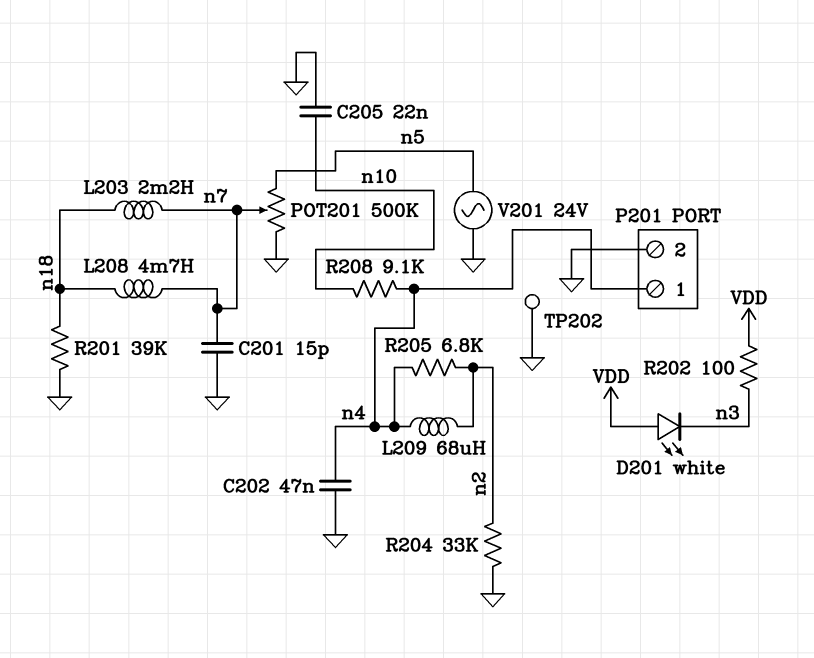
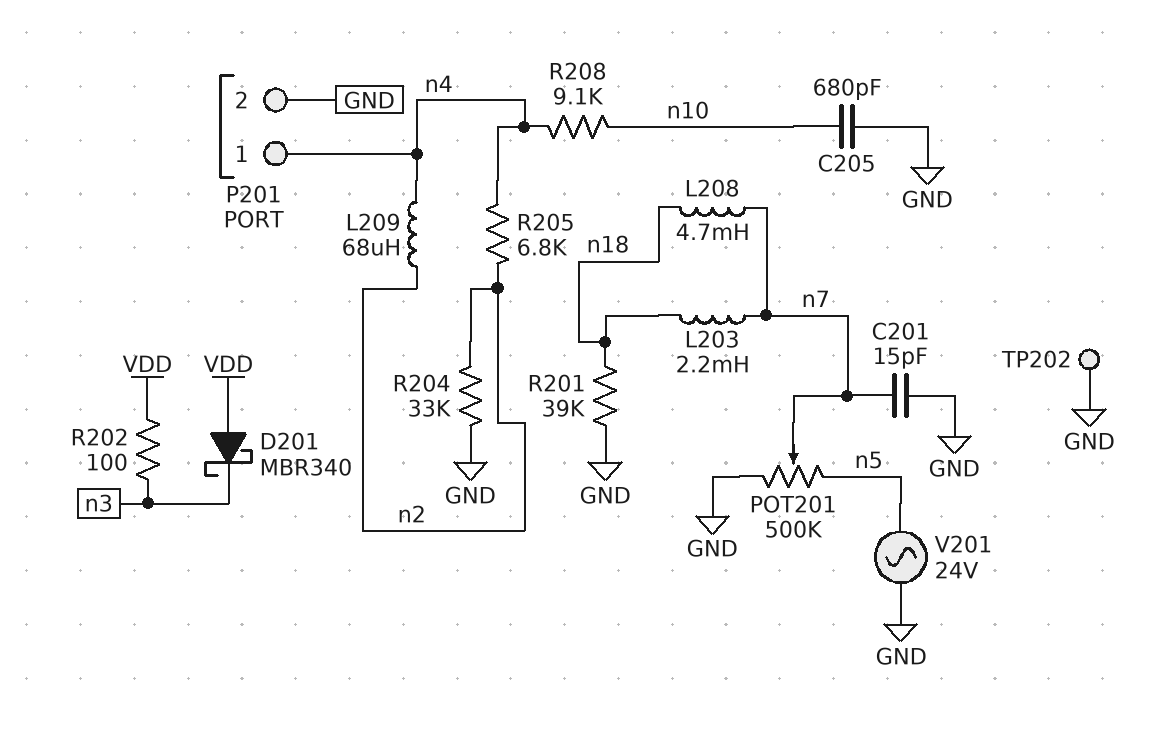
C202: 47nF (GND, n4) -> none
C205: 22nF (GND, n10) -> 680pF (GND, n10)
D201: LED white (A VDD, K n3) -> schottky MBR340 (A VDD, K n3)

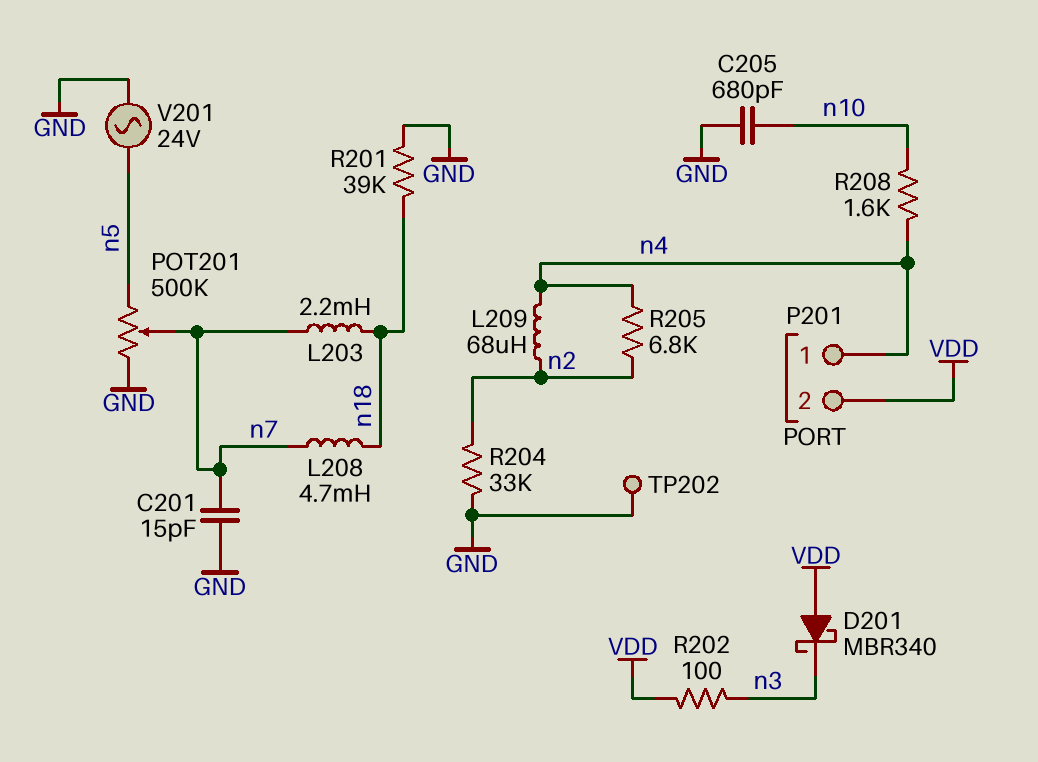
P201 pin 2: GND -> VDD
R208: 9.1k (n4, n10) -> 1.6k (n4, n10)

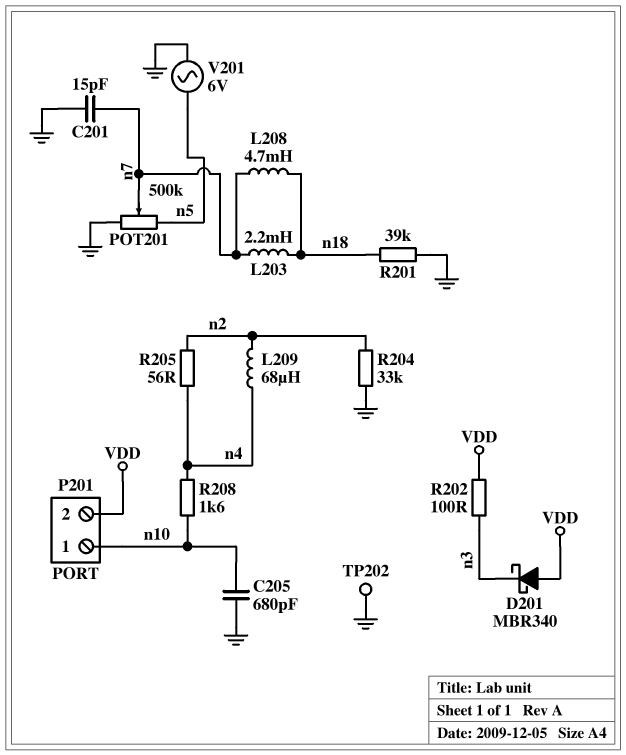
P201 pin 1: n4 -> n10
R205: 6.8k (n2, n4) -> 56 (n2, n4)
V201: AC 24V (GND, n5) -> AC 6V (GND, n5)

